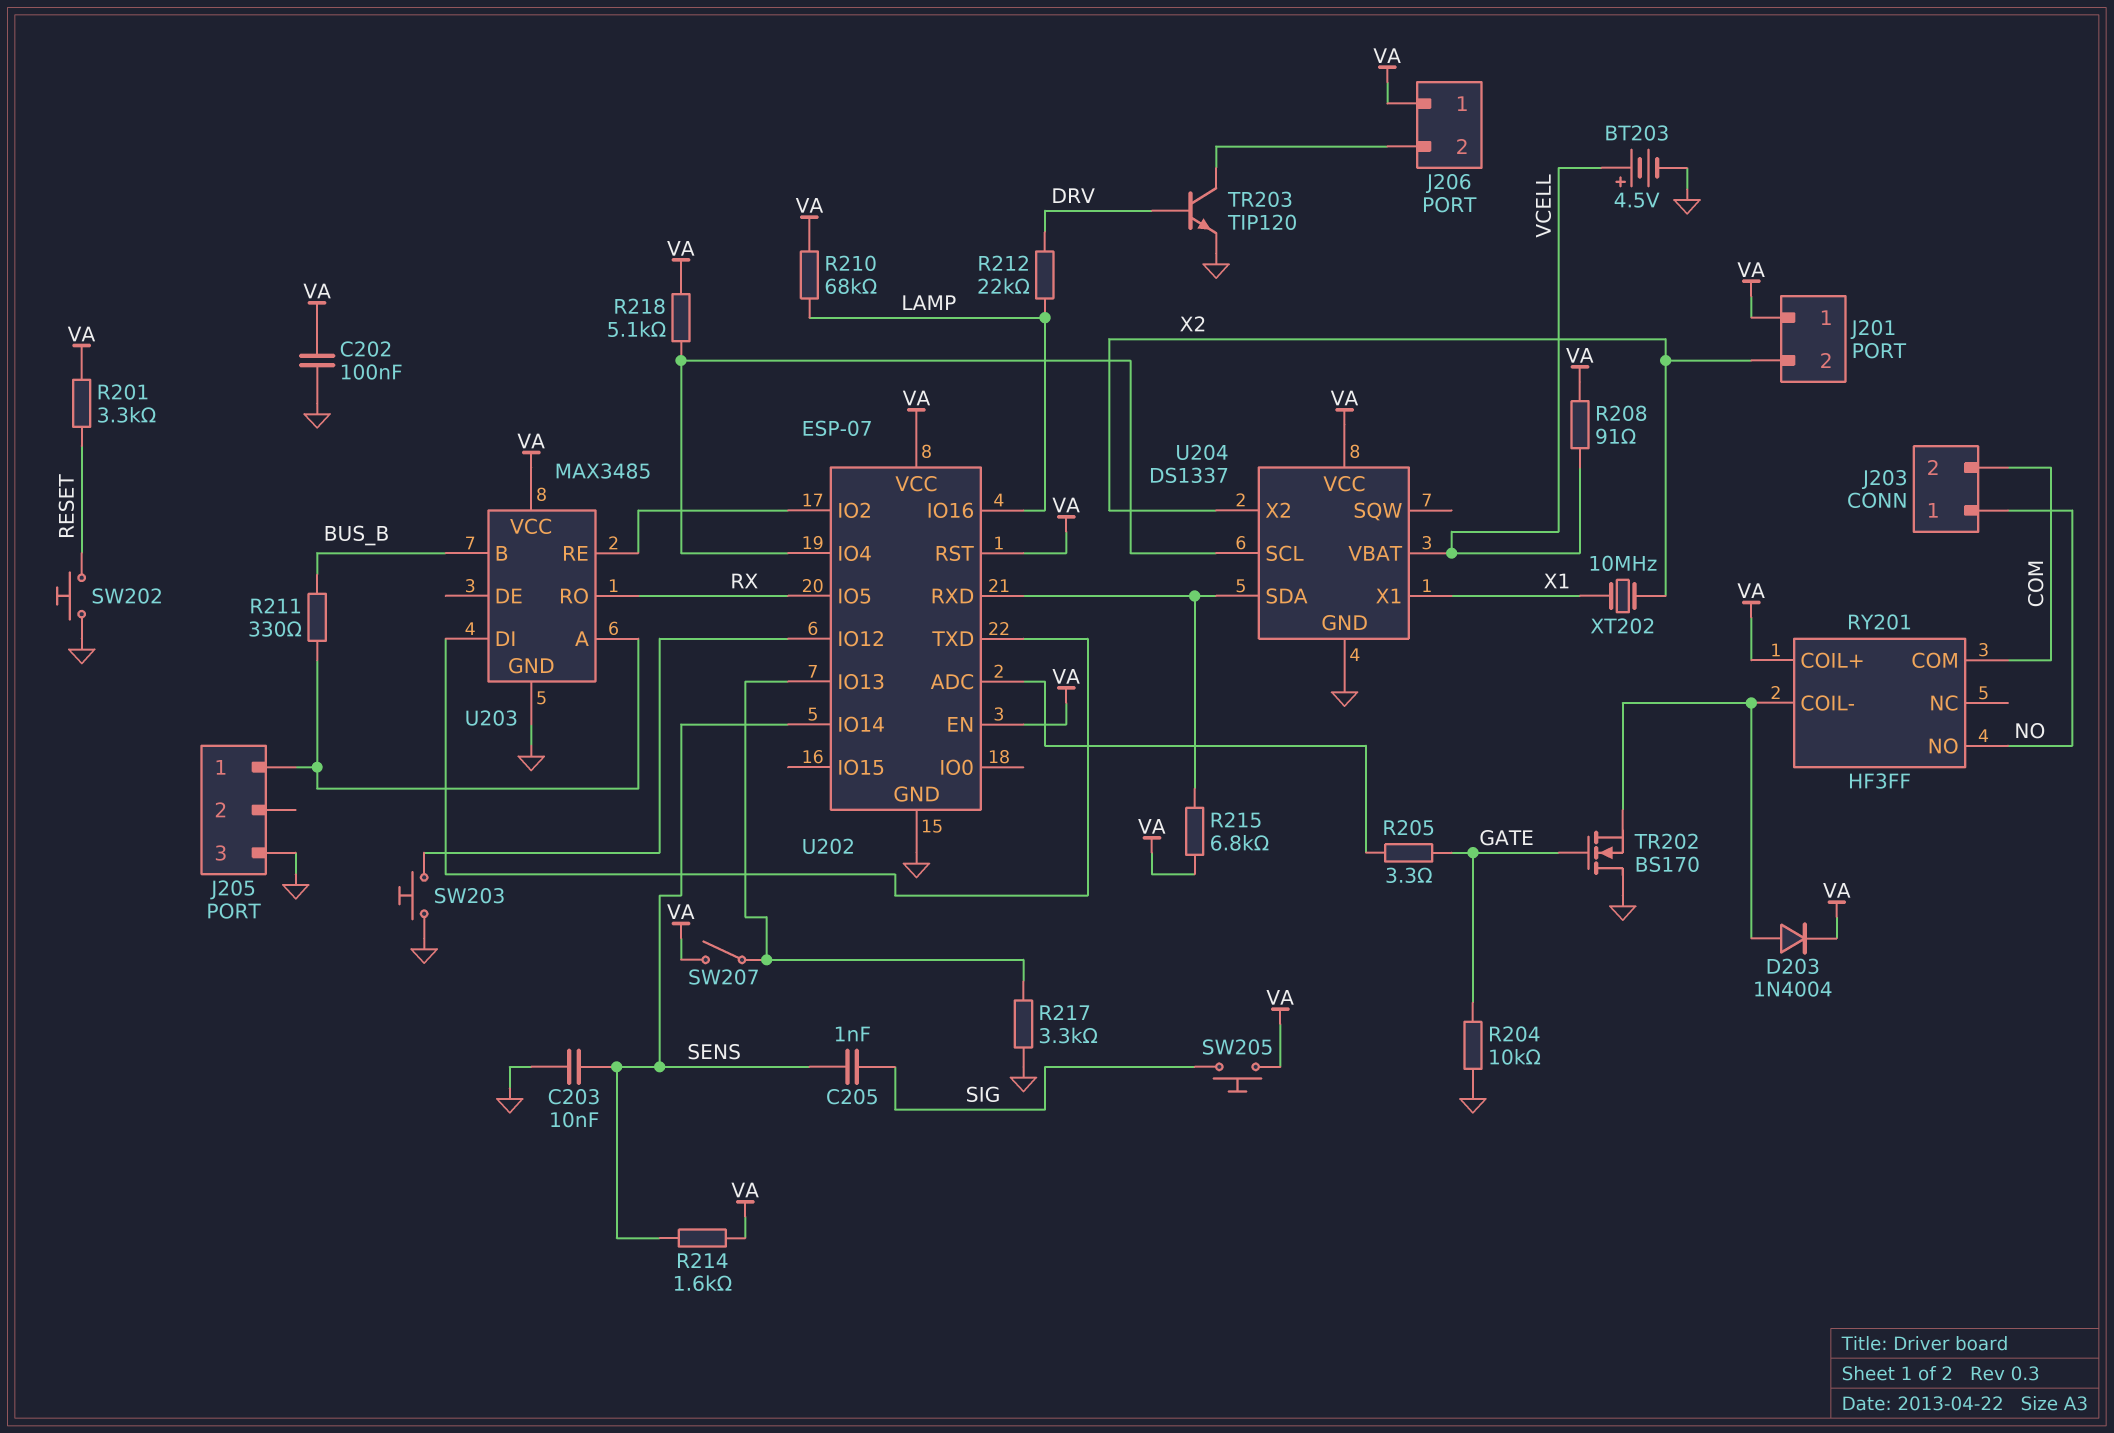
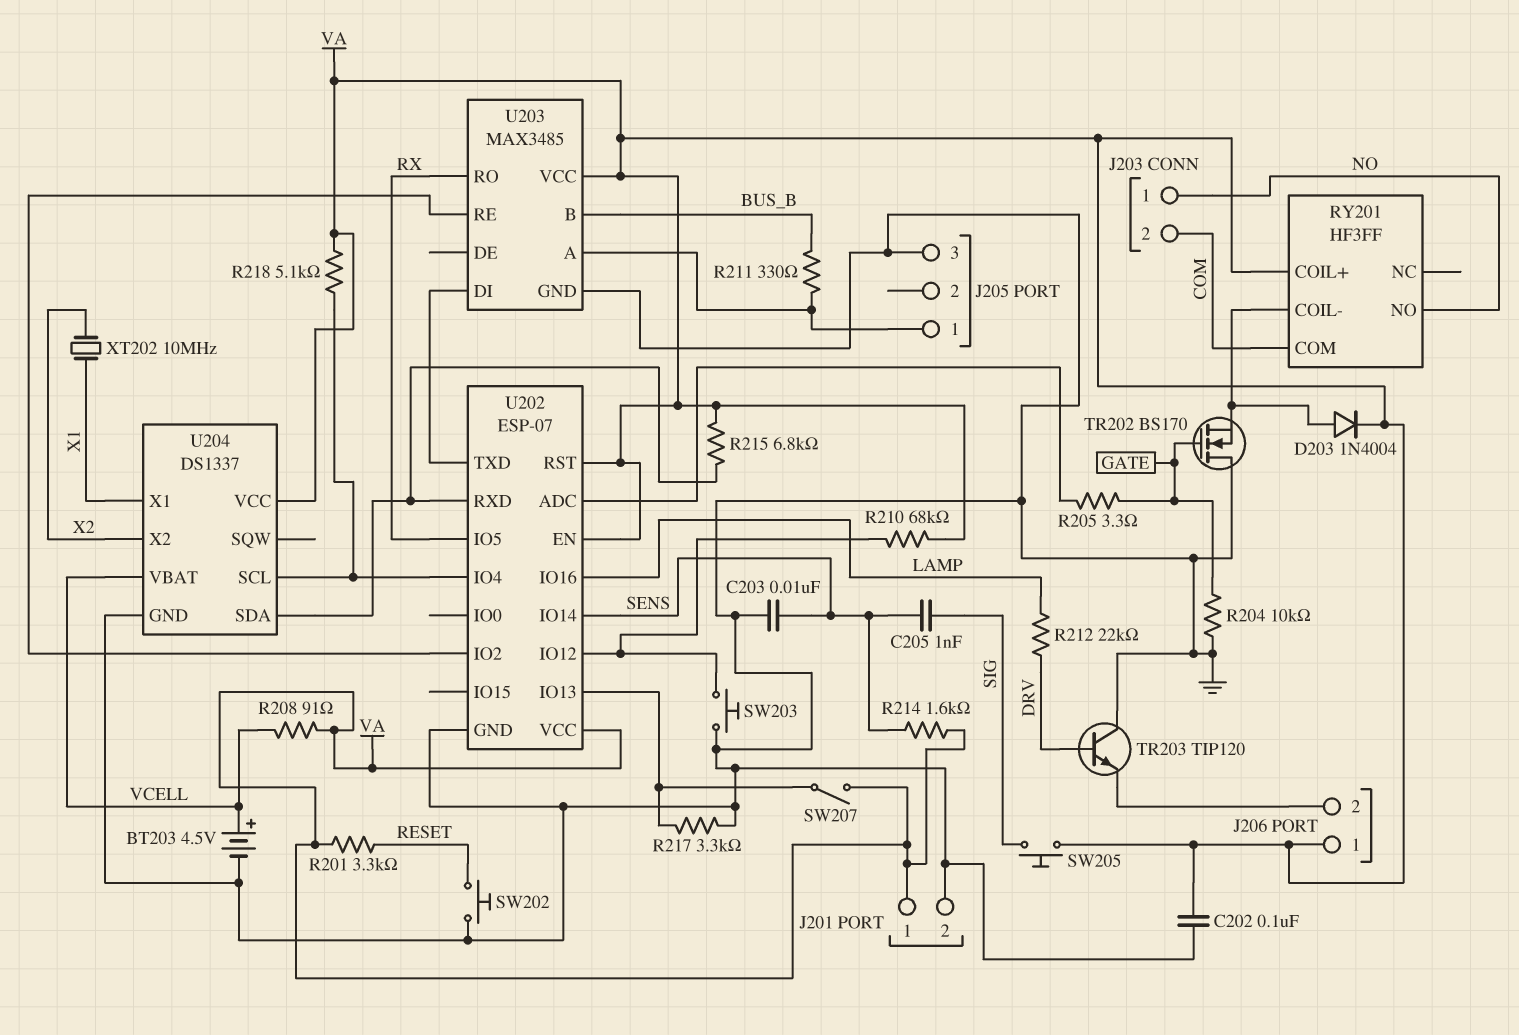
J201 pin 2: X2 -> GND
R210: 68k (LAMP, VA) -> 68k (U202/IO12, VA)
TR203: NPN TIP120 (B DRV, C J206/2, E GND) -> NPN TIP120 (B DRV, C GND, E J206/2)

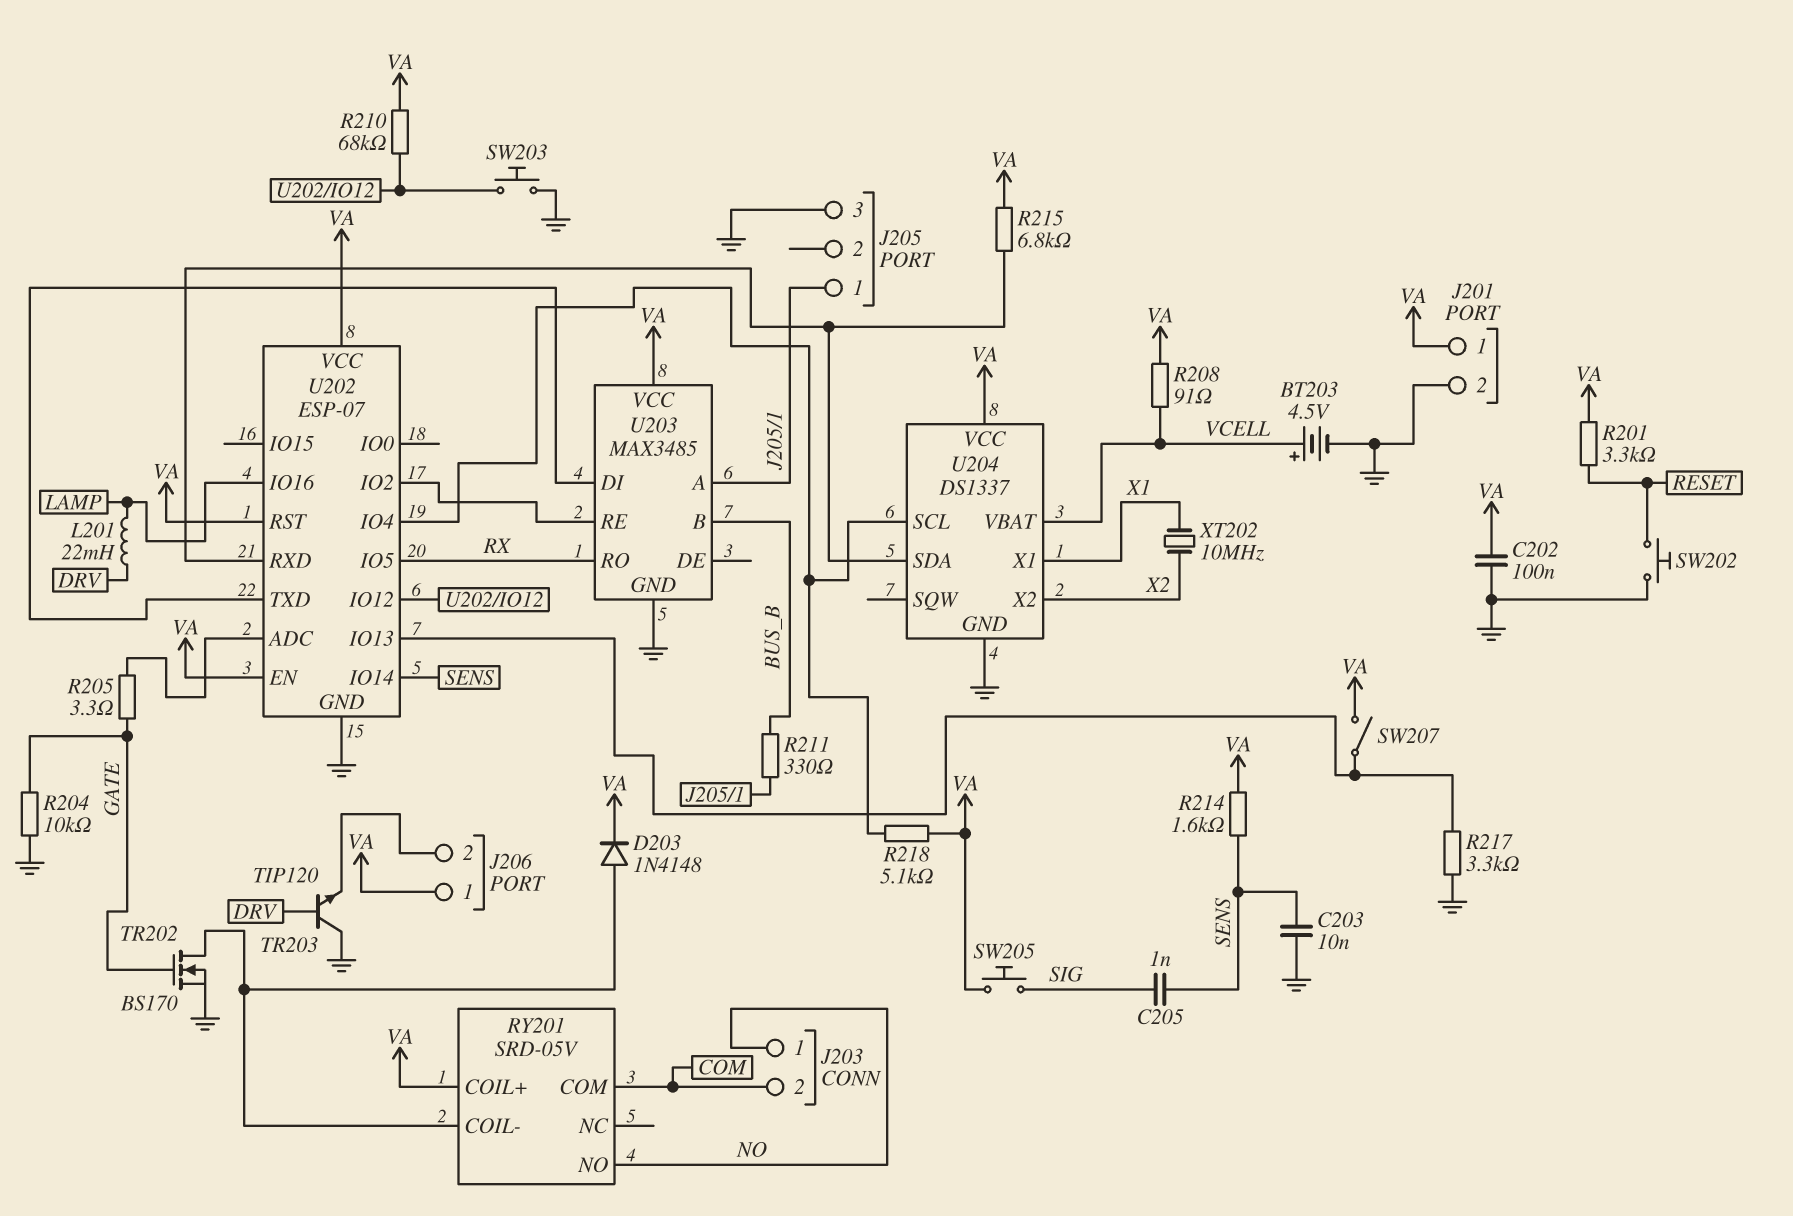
D203: diode 1N4004 (A RY201/COIL-, K VA) -> diode 1N4148 (A RY201/COIL-, K VA)
L201: none -> 22mH (DRV, LAMP)
R212: 22k (DRV, LAMP) -> none
RY201: HF3FF -> SRD-05V
TR202: NMOS BS170 (G GATE, D GND, S RY201/COIL-) -> NMOS BS170 (G GATE, D RY201/COIL-, S GND)

